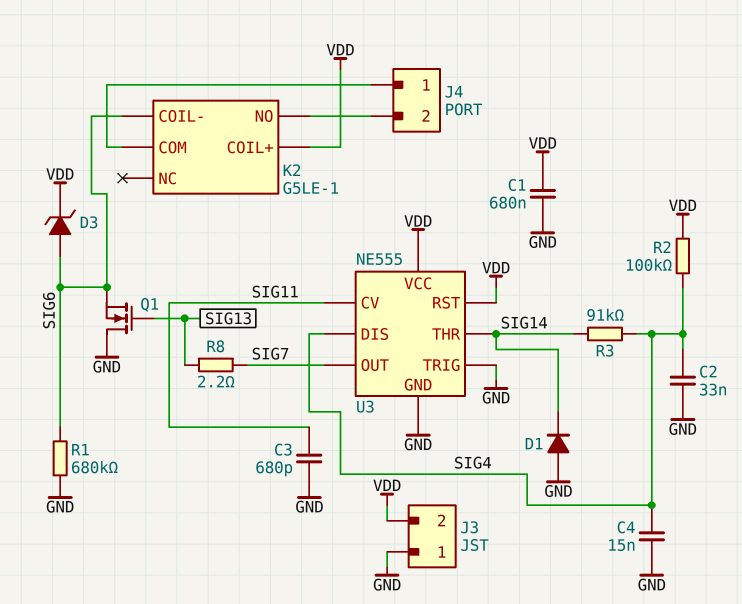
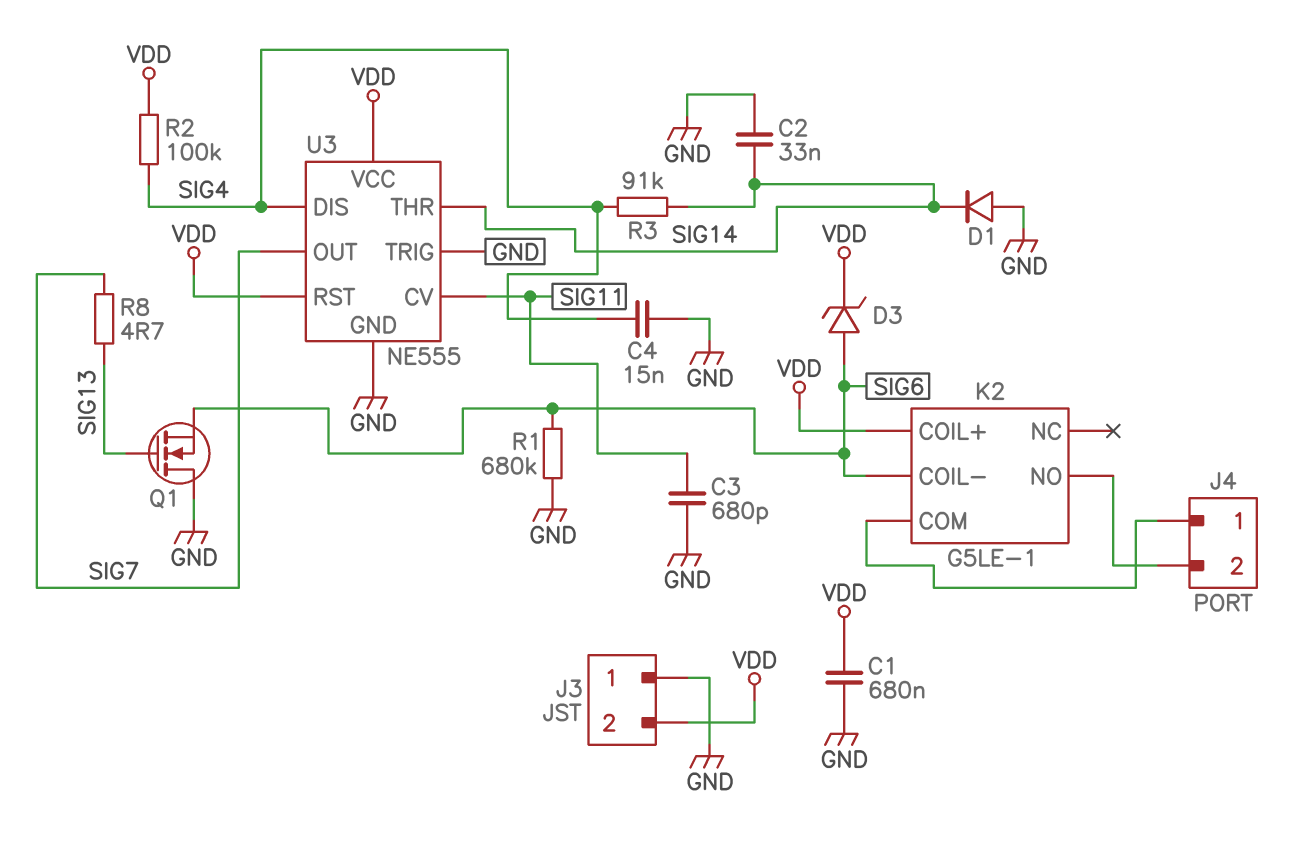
C2: 33nF (GND, SIG4) -> 33nF (GND, SIG14)
R8: 2.2 (SIG7, SIG13) -> 4.7 (SIG7, SIG13)

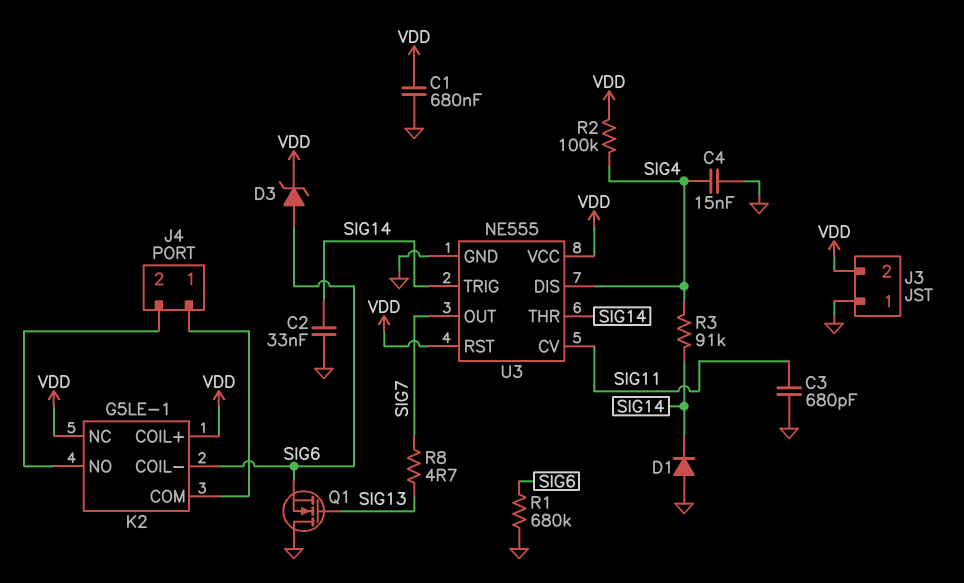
K2 pin NC: none -> VDD
U3 pin TRIG: GND -> SIG14

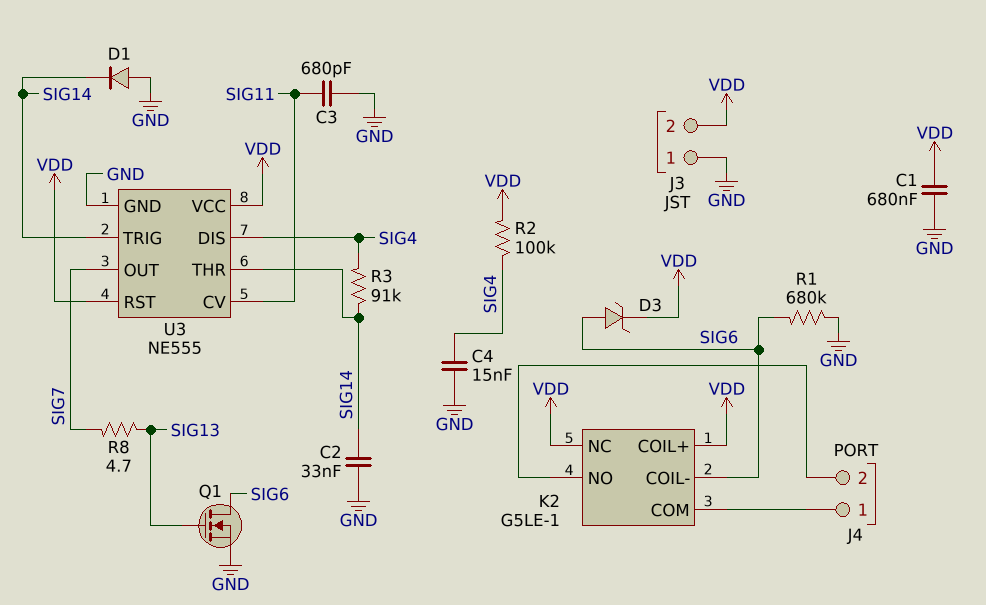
Q1: NMOS (G SIG13, D GND, S SIG6) -> NMOS (G SIG13, D SIG6, S GND)

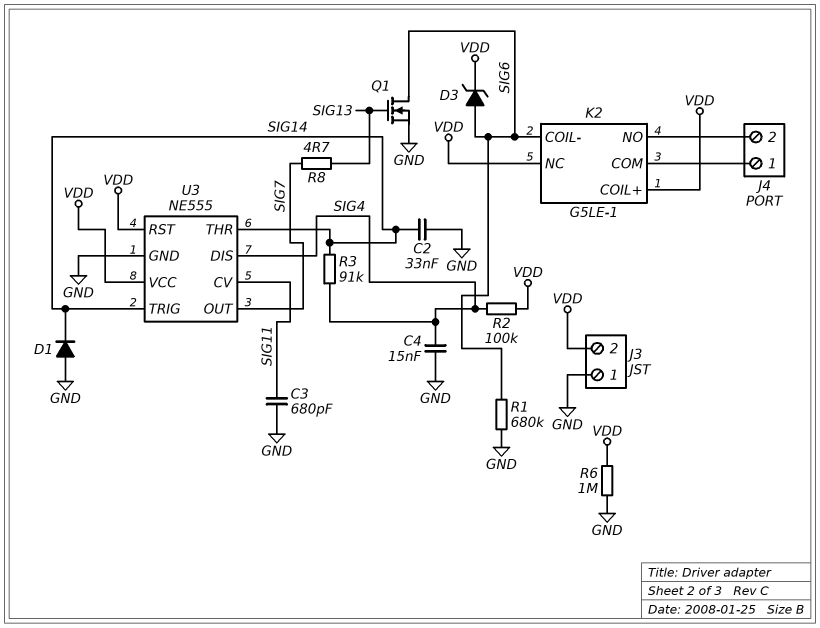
C1: 680nF (GND, VDD) -> none
R6: none -> 1M (GND, VDD)

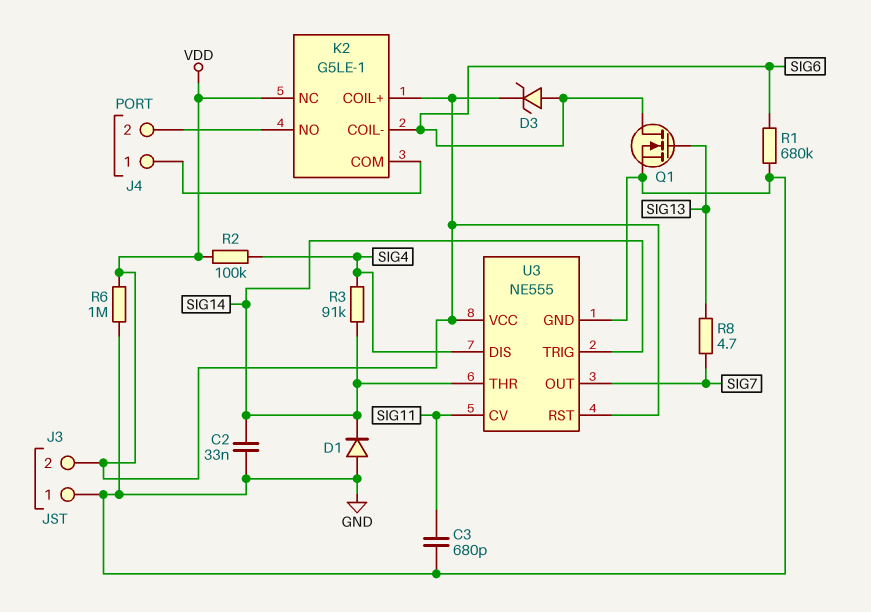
C4: 15nF (GND, SIG4) -> none

